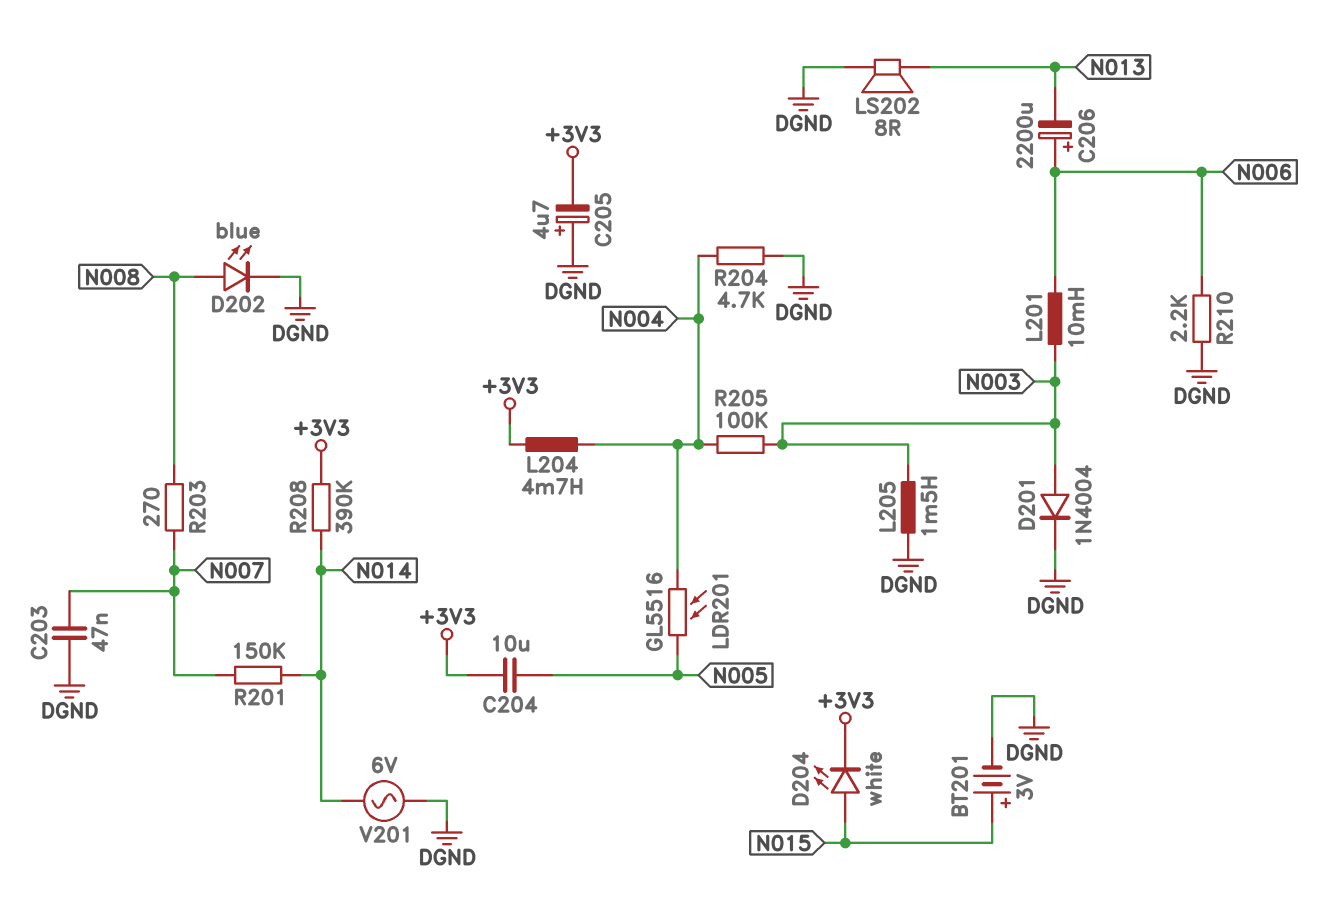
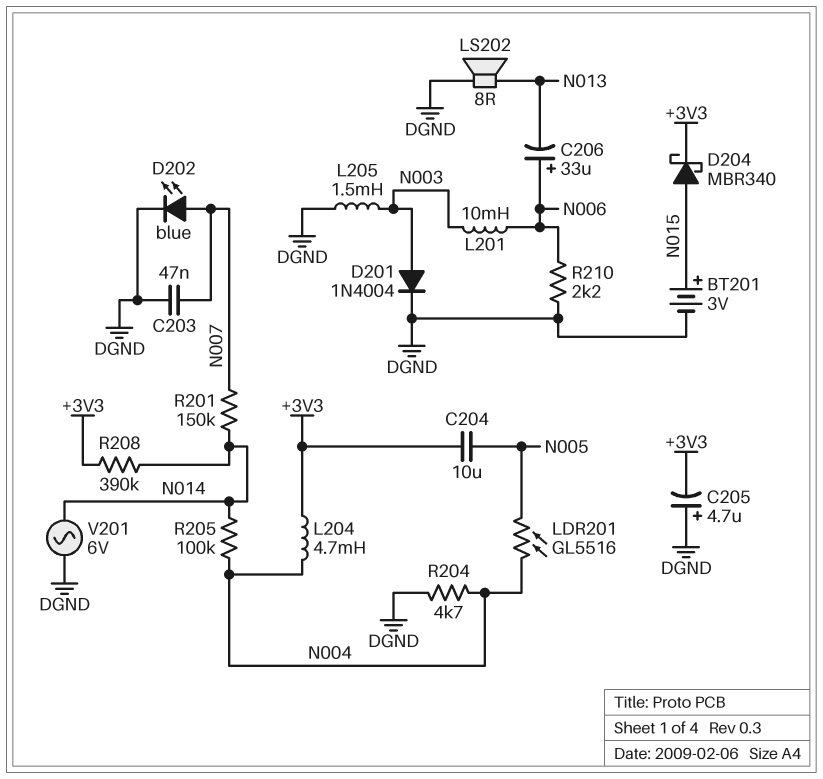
C206: 2200uF (plus N006, minus N013) -> 33uF (plus N006, minus N013)
D202: LED blue (A N008, K DGND) -> LED blue (A N007, K DGND)
D204: LED white (A N015, K +3V3) -> schottky MBR340 (A N015, K +3V3)
R203: 270 (N007, N008) -> none
R205: 100k (N003, N004) -> 100k (N004, N014)

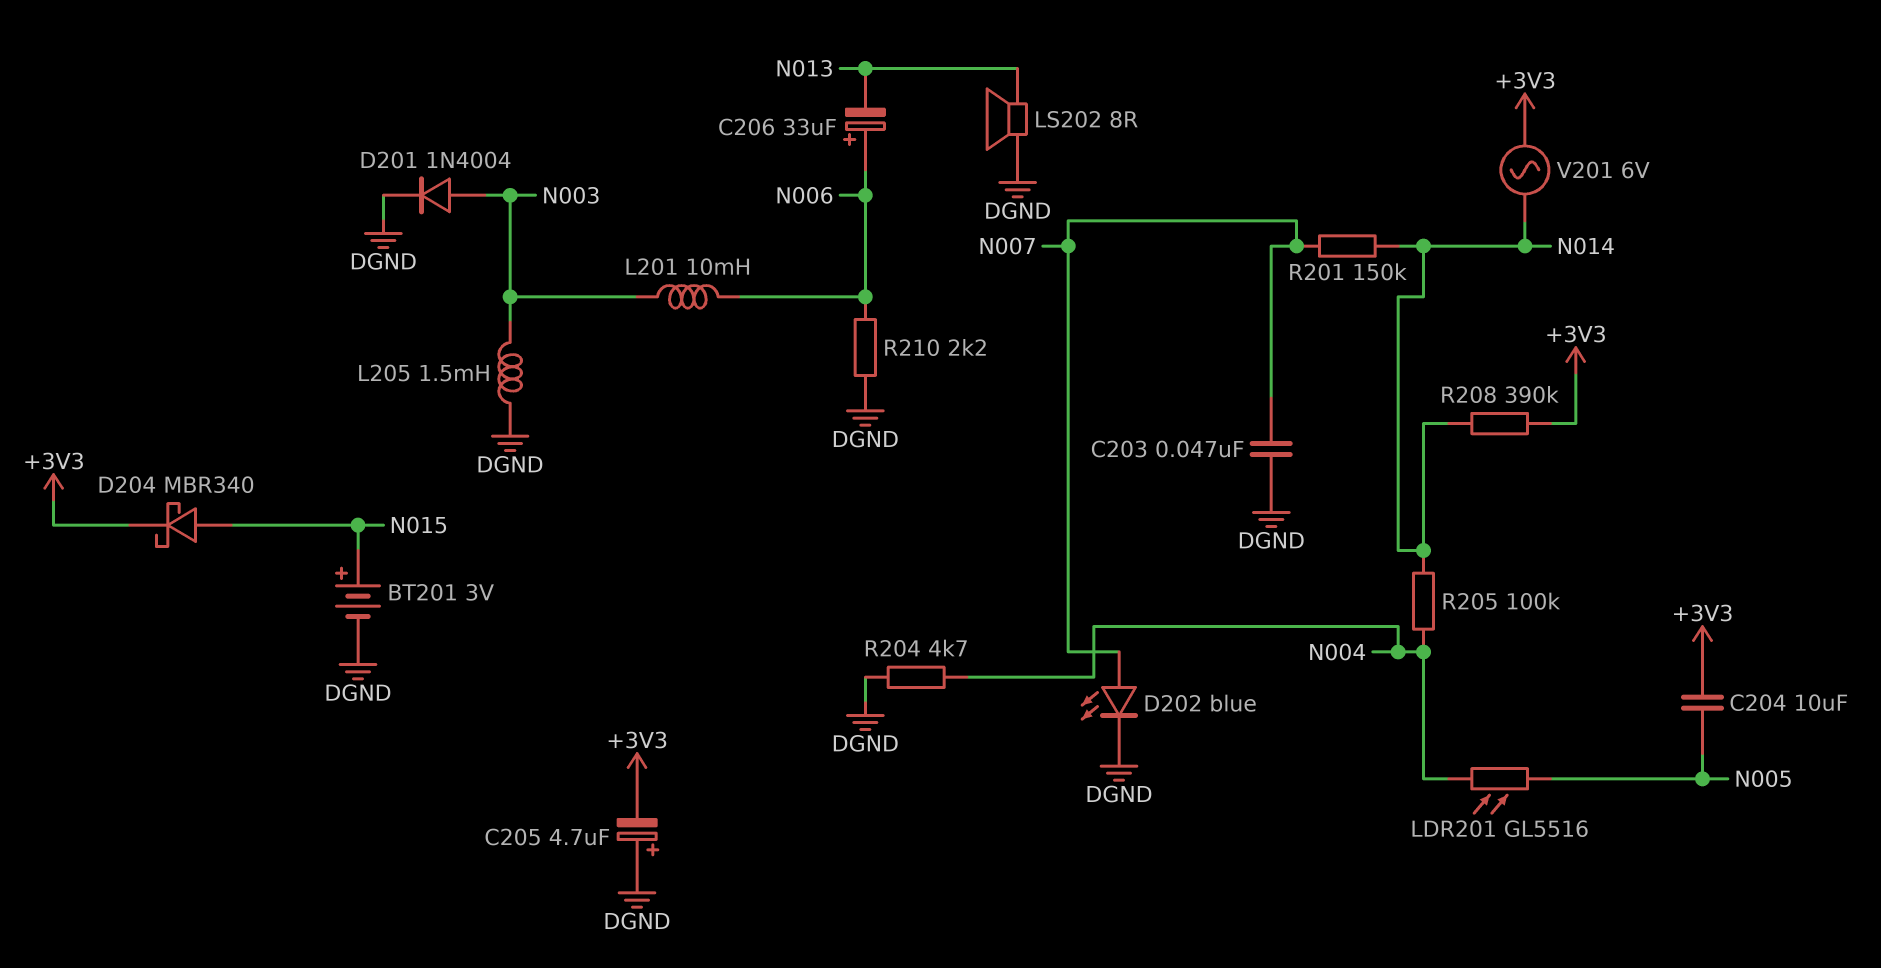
L204: 4.7mH (+3V3, N004) -> none
V201: AC 6V (DGND, N014) -> AC 6V (+3V3, N014)

